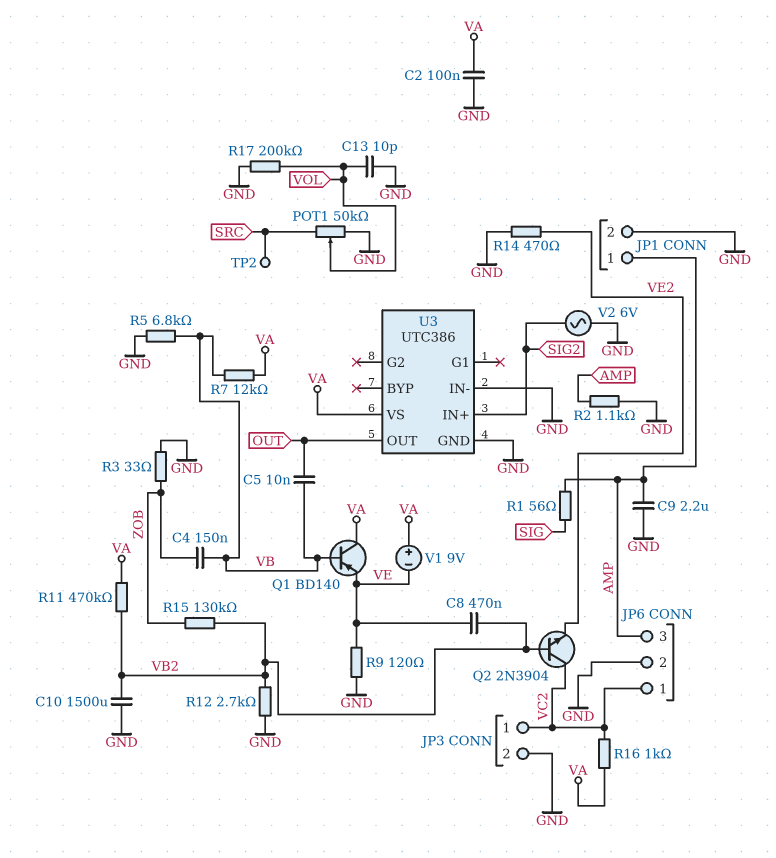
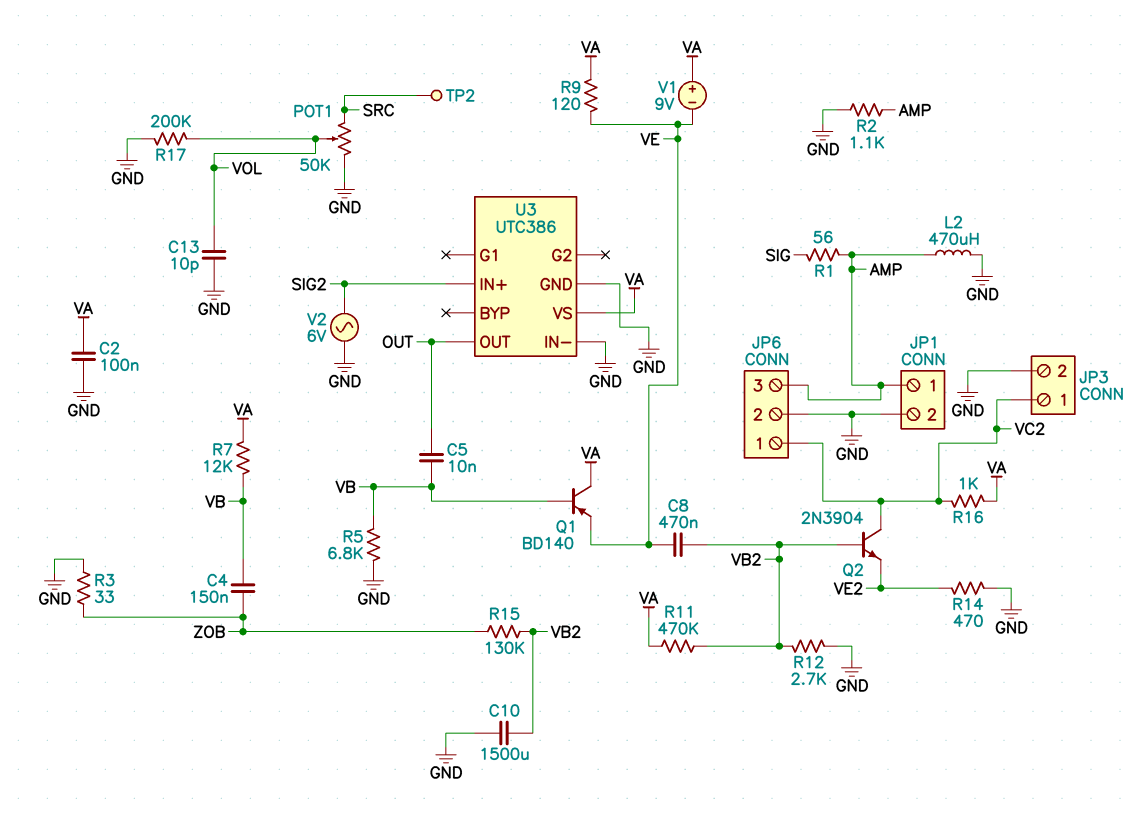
C9: 2.2uF (AMP, GND) -> none
L2: none -> 470uH (AMP, GND)
R9: 120 (GND, VE) -> 120 (VA, VE)

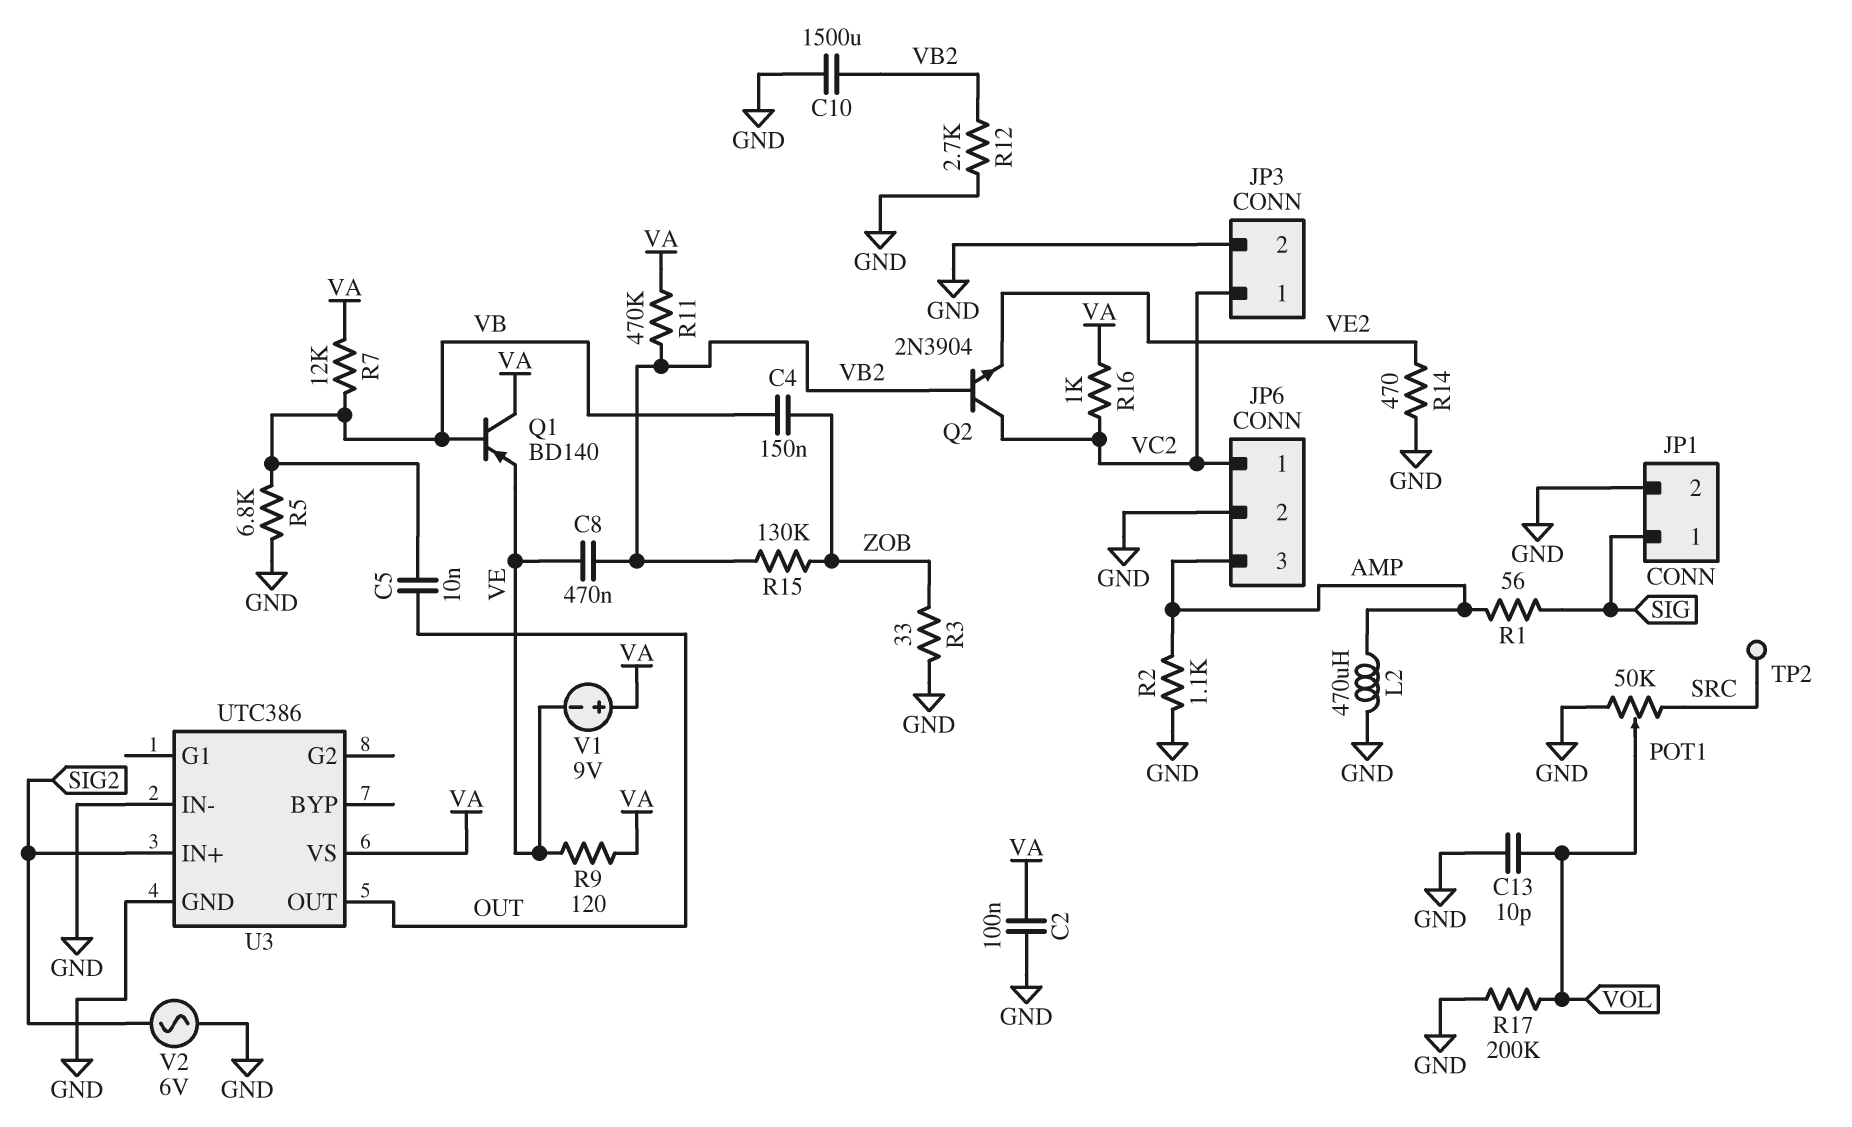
JP1 pin 1: AMP -> SIG

